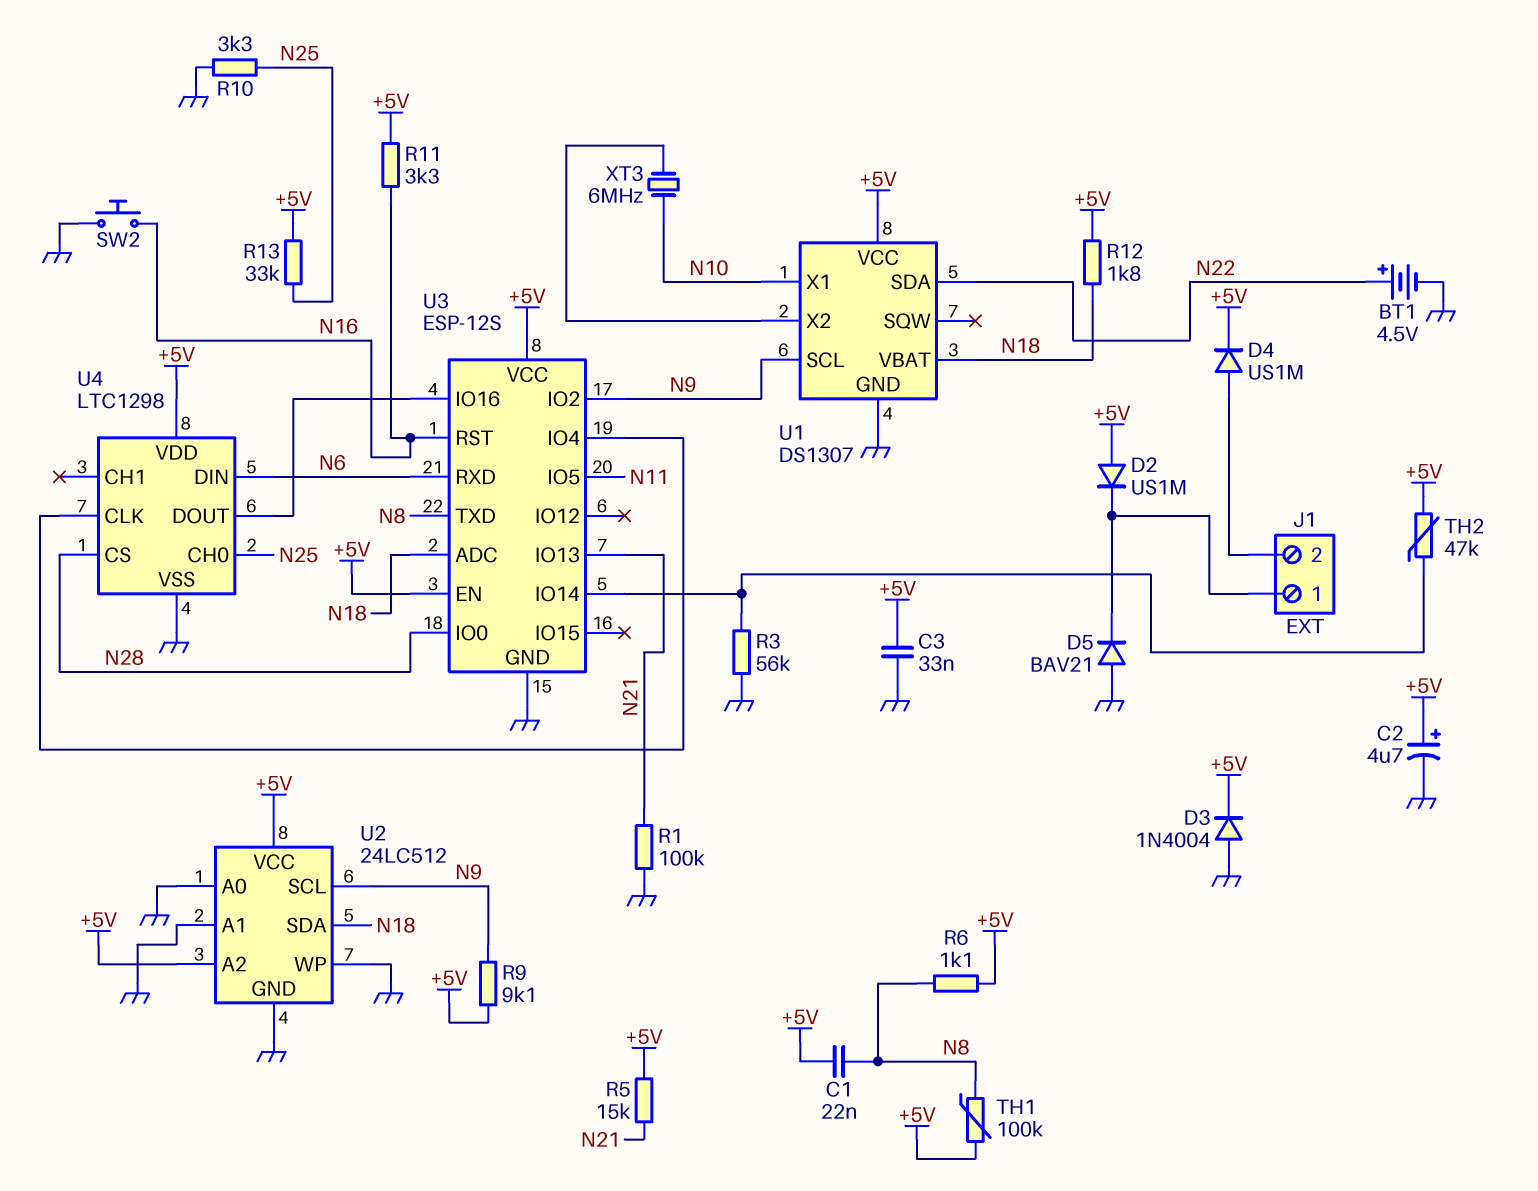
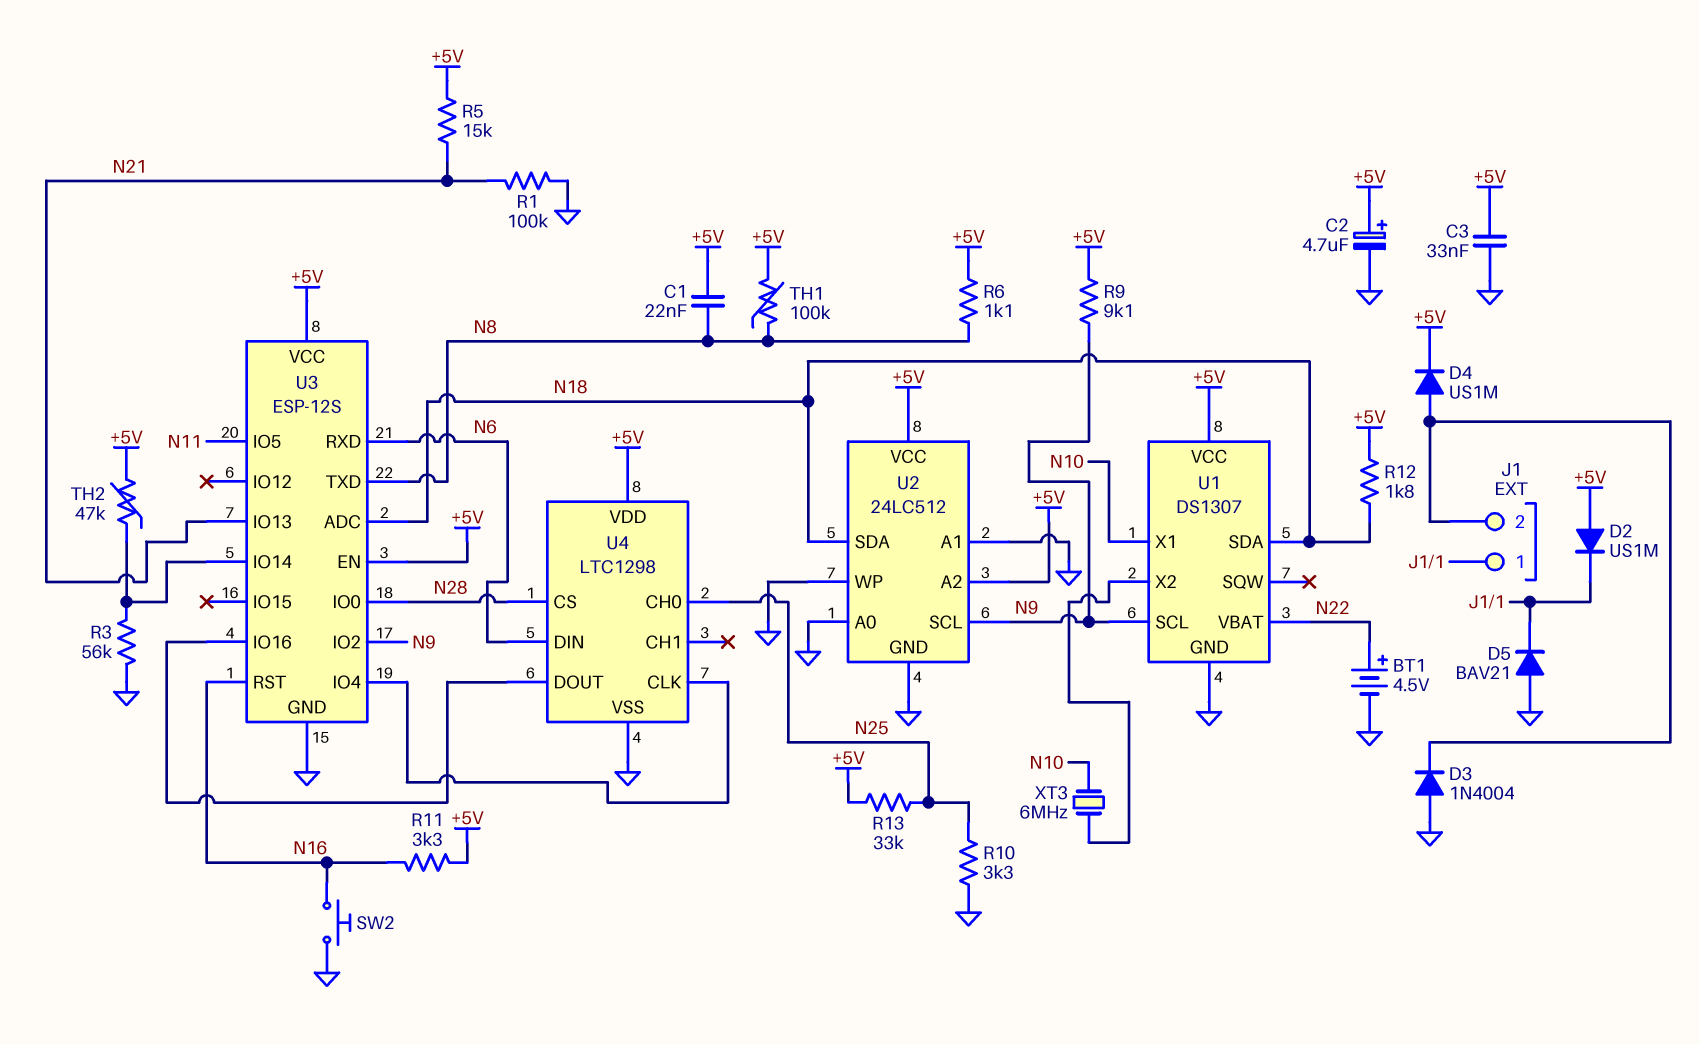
D3: diode 1N4004 (A GND, K +5V) -> diode 1N4004 (A GND, K J1/2)
U1 pin SDA: N22 -> N18
U1 pin VBAT: N18 -> N22

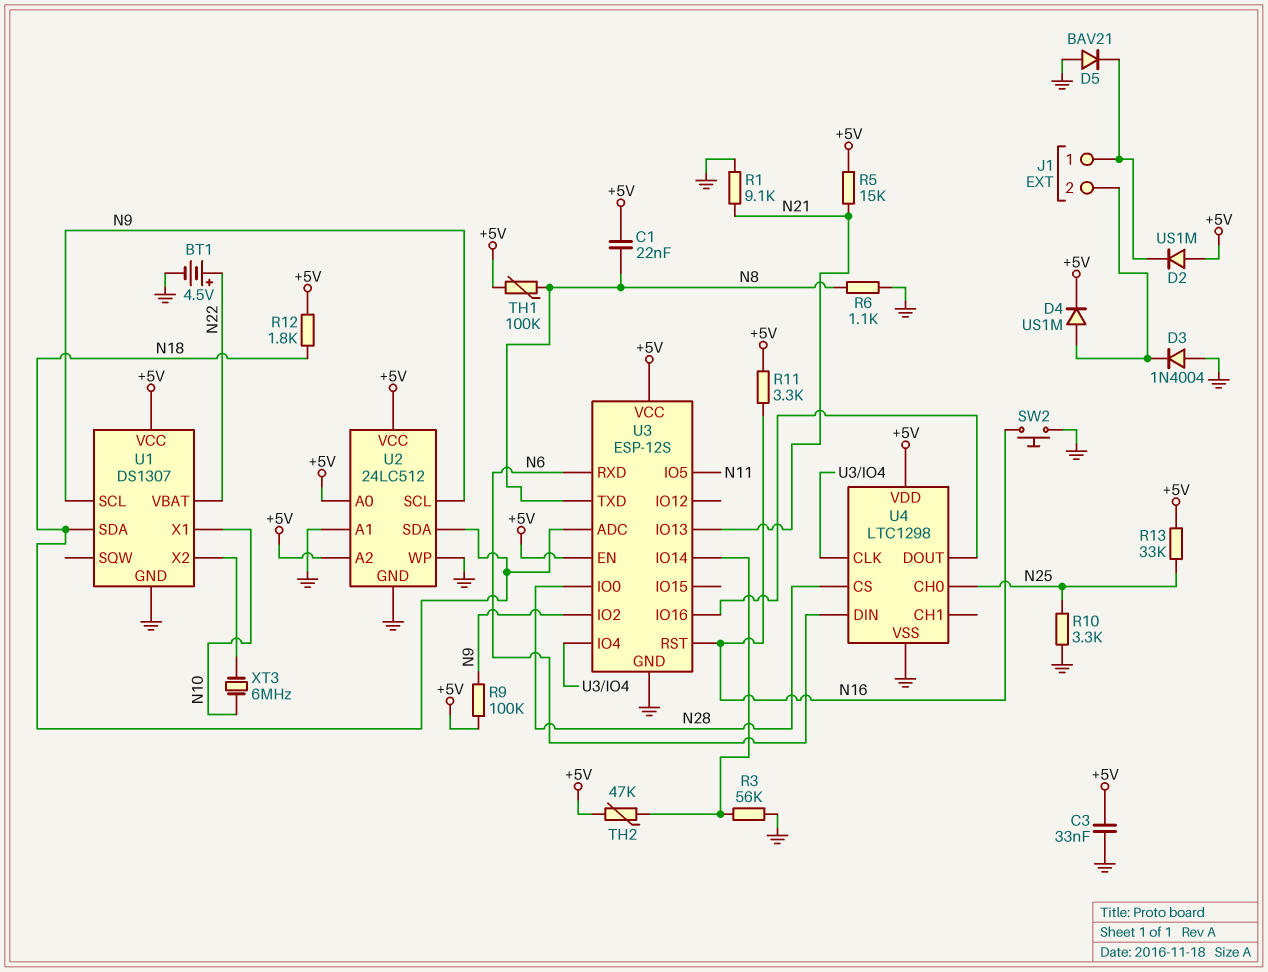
C2: 4.7uF (plus +5V, minus GND) -> none
R1: 100k (GND, N21) -> 9.1k (GND, N21)
R6: 1.1k (+5V, N8) -> 1.1k (GND, N8)
R9: 9.1k (+5V, N9) -> 100k (+5V, N9)
U2 pin A0: GND -> +5V

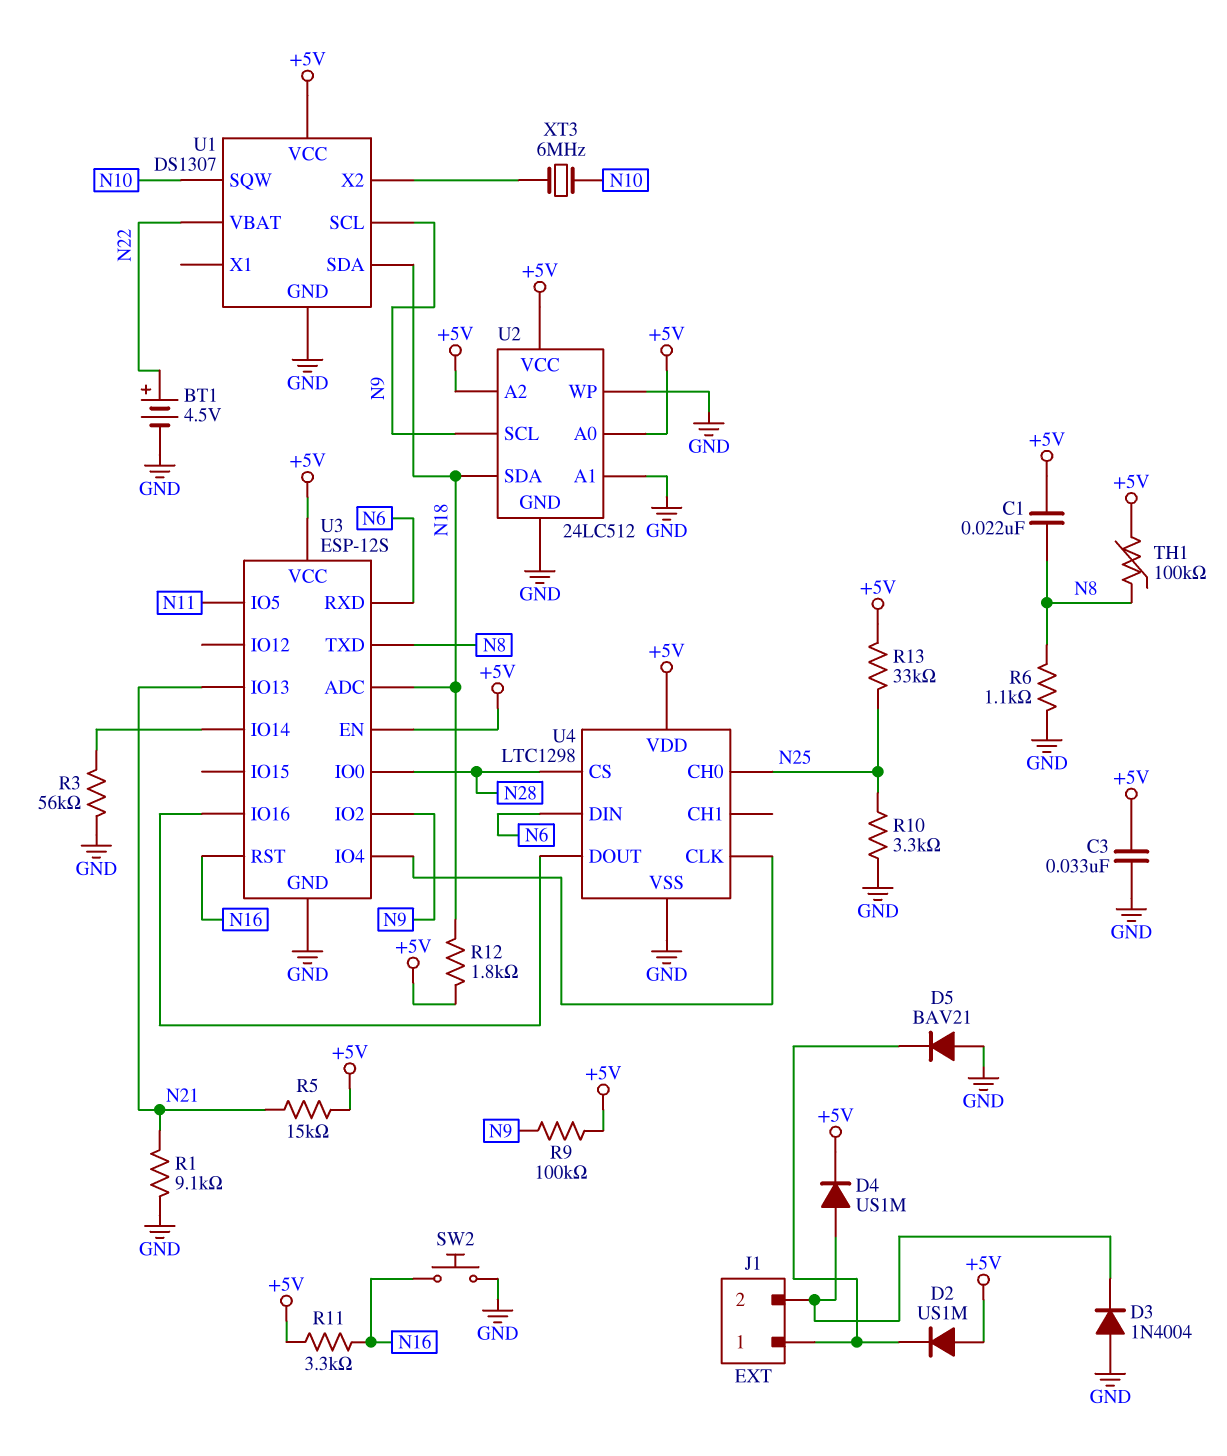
TH2: 47k (+5V, U3/IO14) -> none
U1 pin SQW: none -> N10
U1 pin X1: N10 -> none

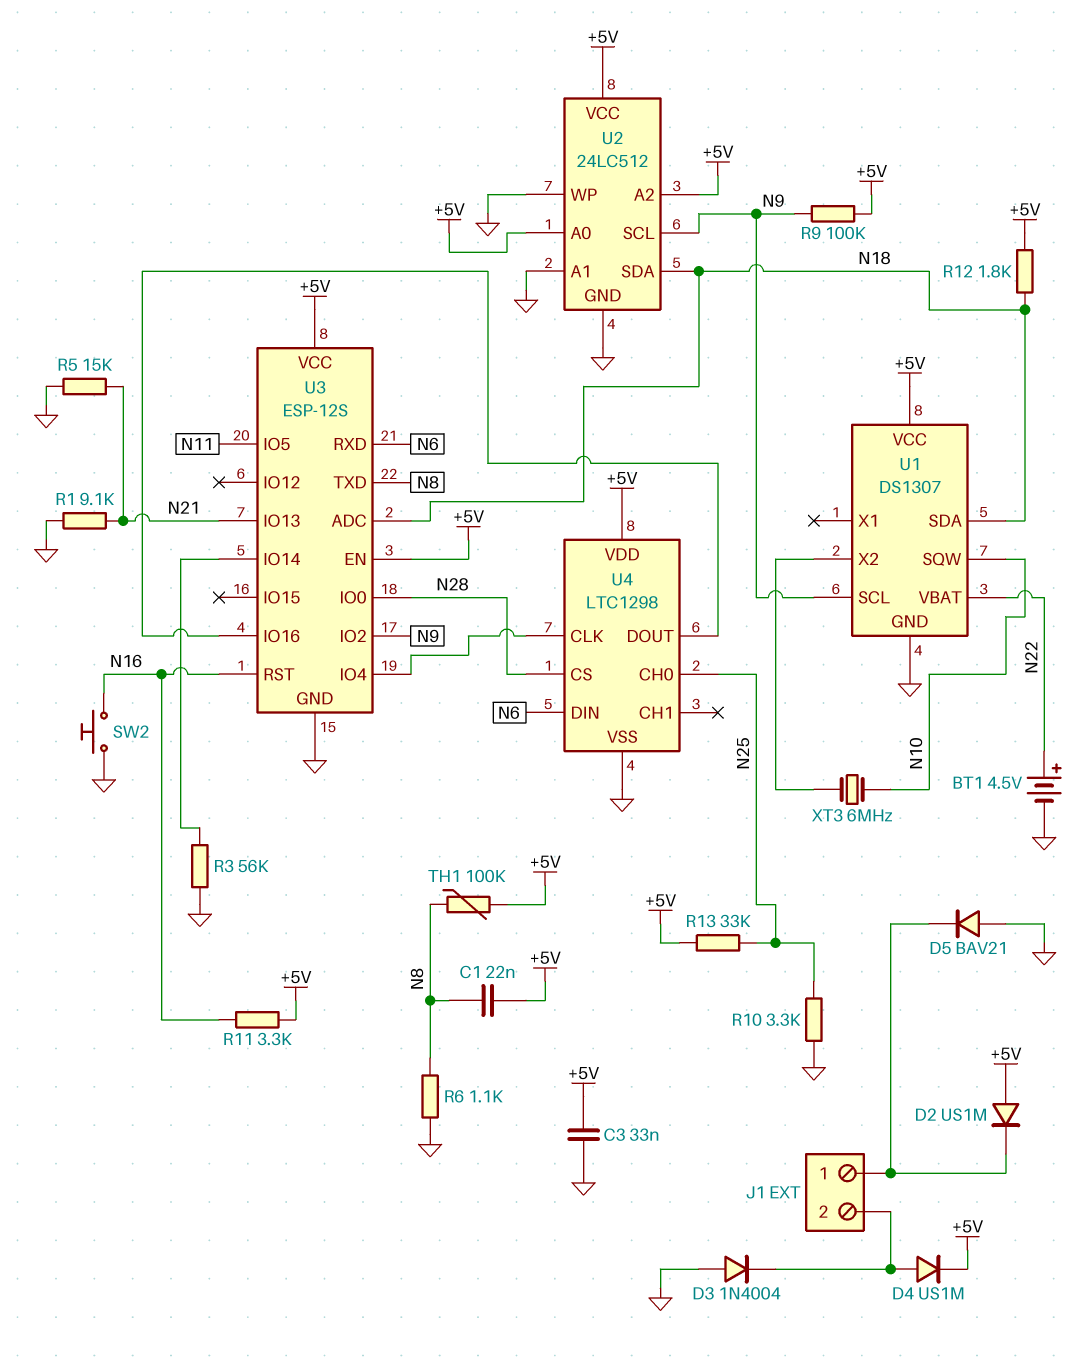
R5: 15k (+5V, N21) -> 15k (GND, N21)

